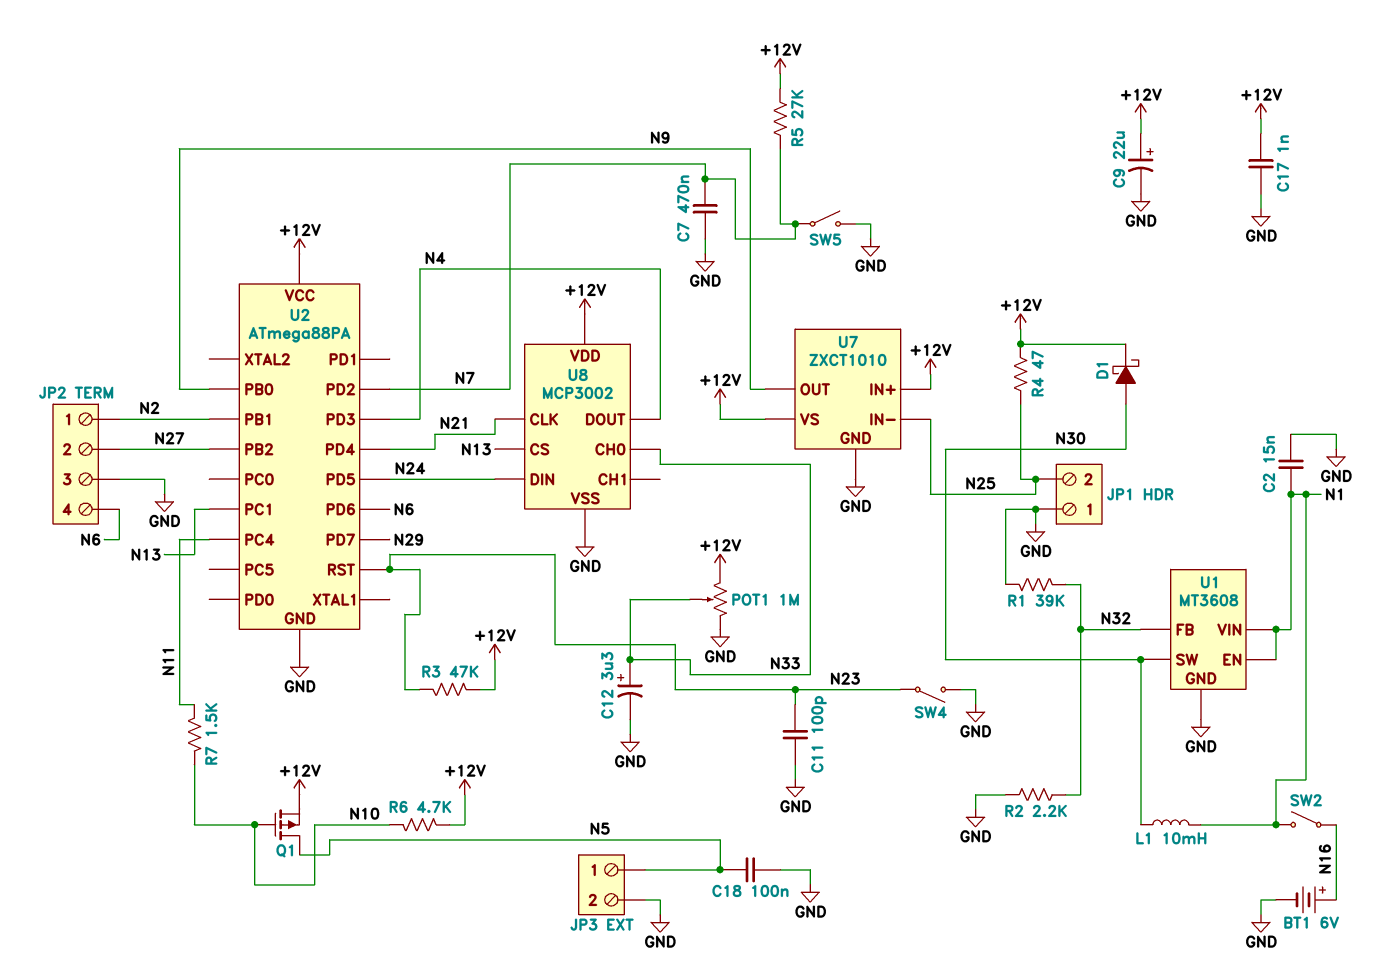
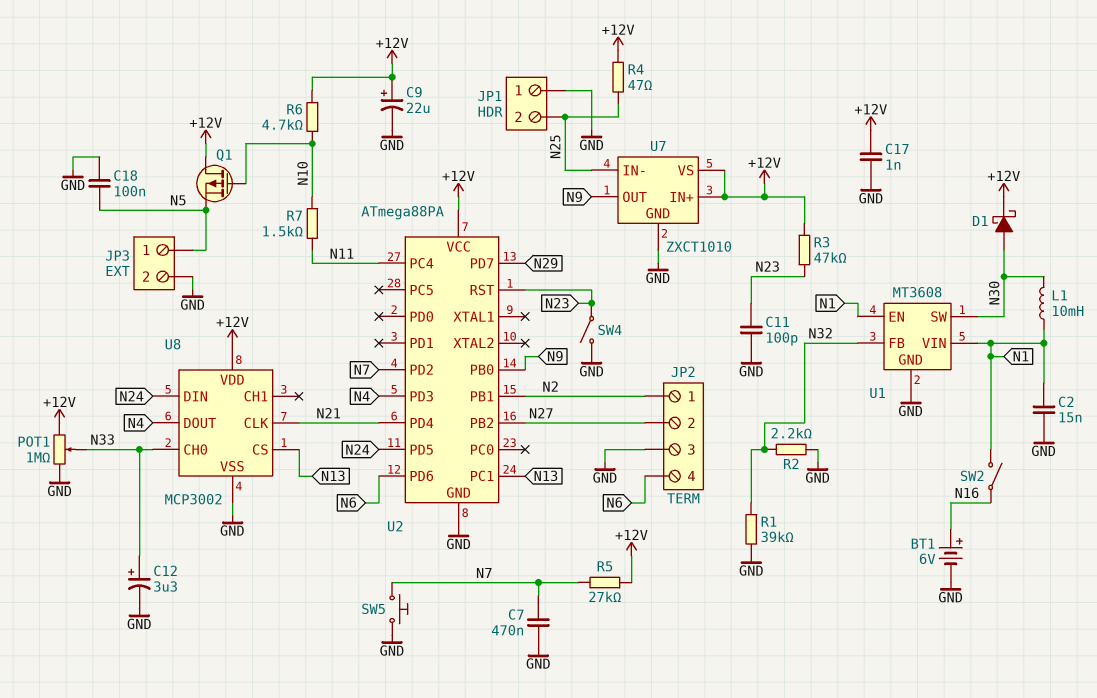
Q1: PMOS (G N10, D N5, S +12V) -> PMOS (G N10, D +12V, S N5)
SW5: switch (GND, N7) -> button (GND, N7)

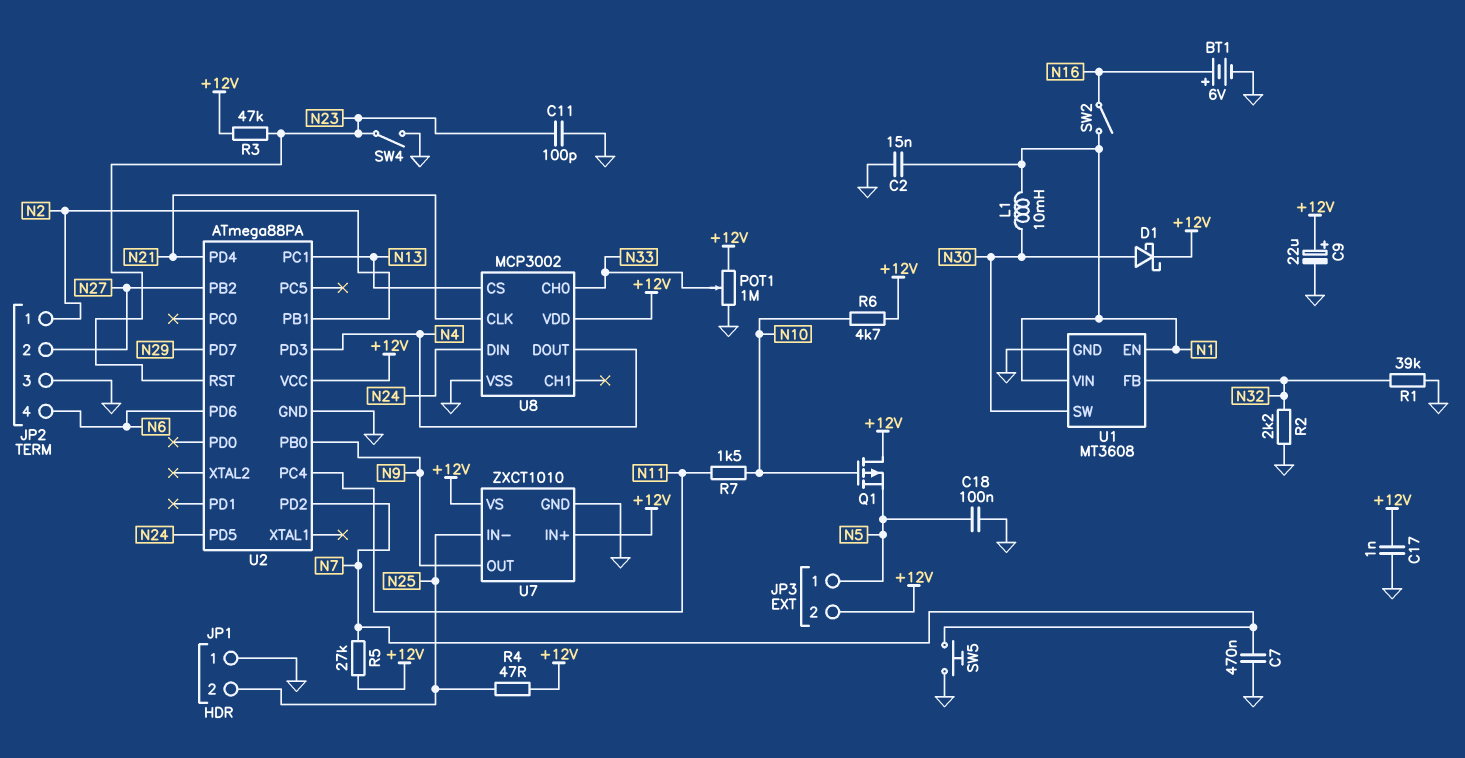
C12: 3.3uF (plus N33, minus GND) -> none
JP3 pin 2: GND -> +12V

